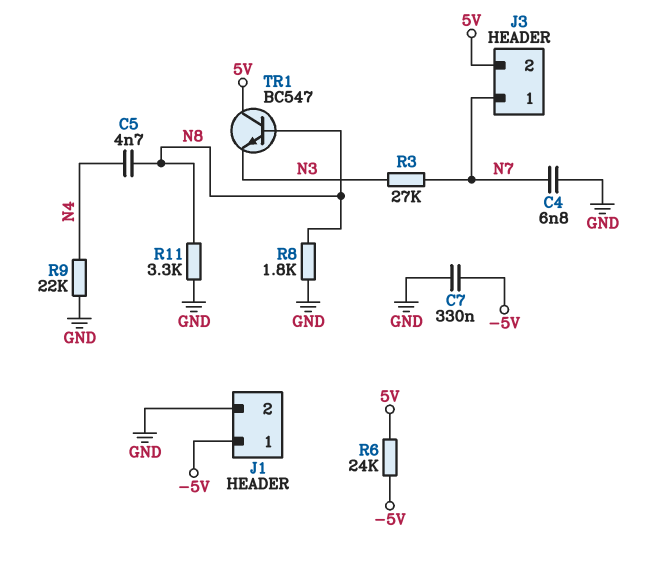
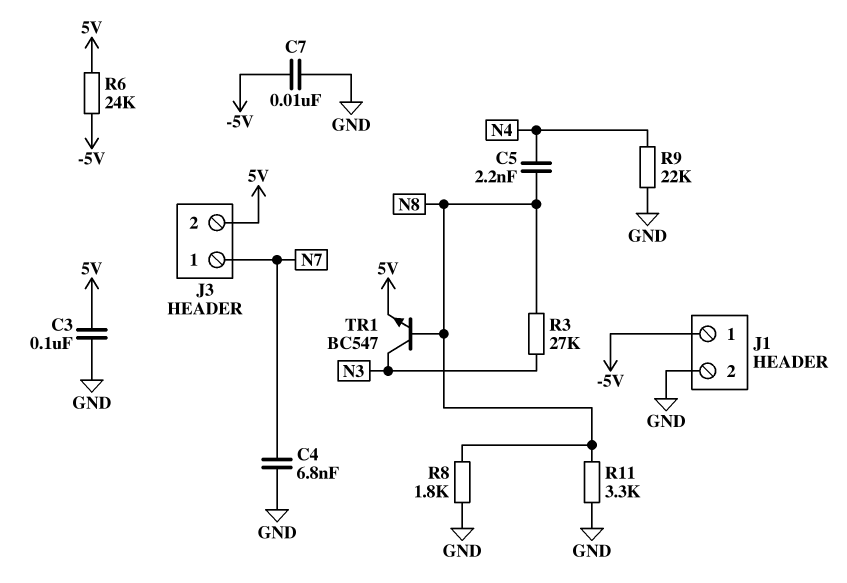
C3: none -> 100nF (5V, GND)
C5: 4.7nF (N4, N8) -> 2.2nF (N4, N8)
C7: 330nF (-5V, GND) -> 10nF (-5V, GND)
R3: 27k (N3, N7) -> 27k (N3, N8)
TR1: NPN BC547 (B N8, C 5V, E N3) -> NPN BC547 (B N8, C N3, E 5V)

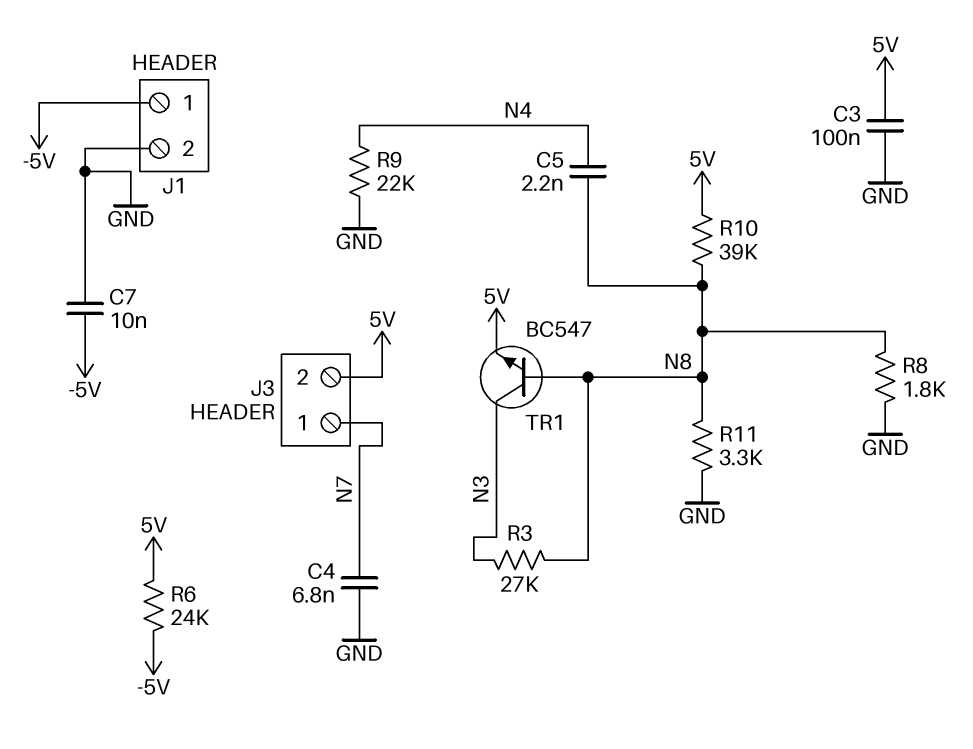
R10: none -> 39k (5V, N8)

